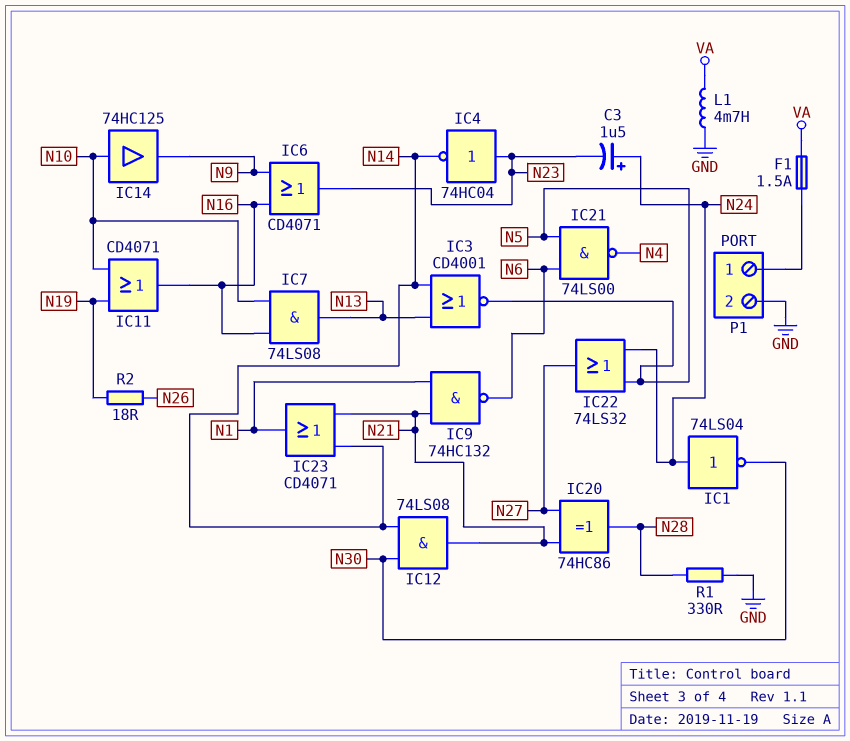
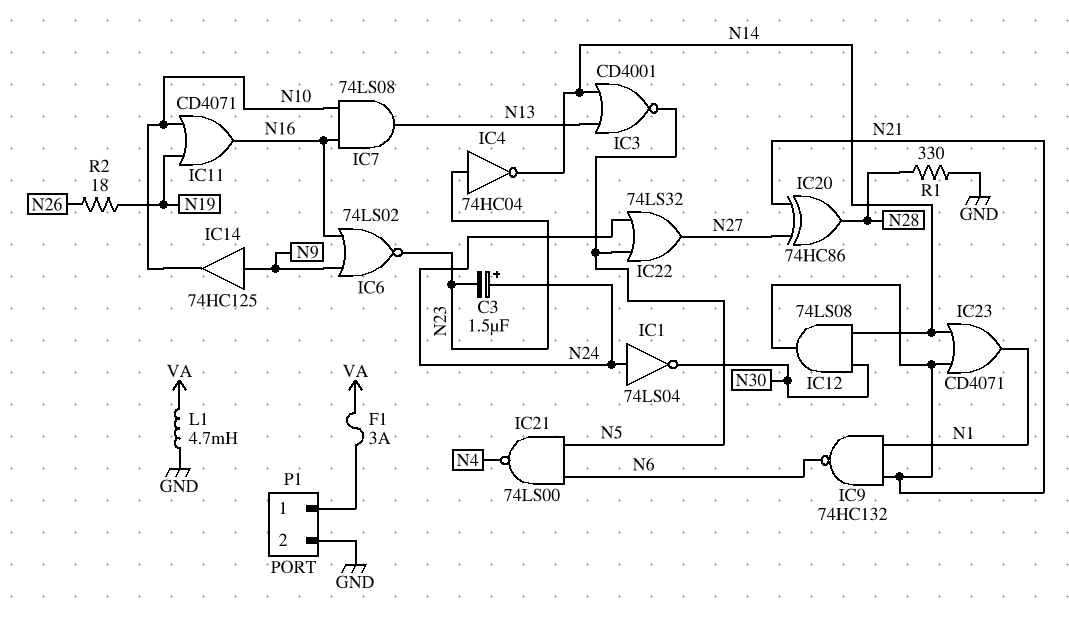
F1: 1.5A (P1/1, VA) -> 3A (P1/1, VA)
IC6: OR CD4071 (in N9, in N16, out N23) -> NOR 74LS02 (in N9, in N16, out N23)
IC14: buffer 74HC125 (in N10, out N9) -> buffer 74HC125 (in N9, out N10)

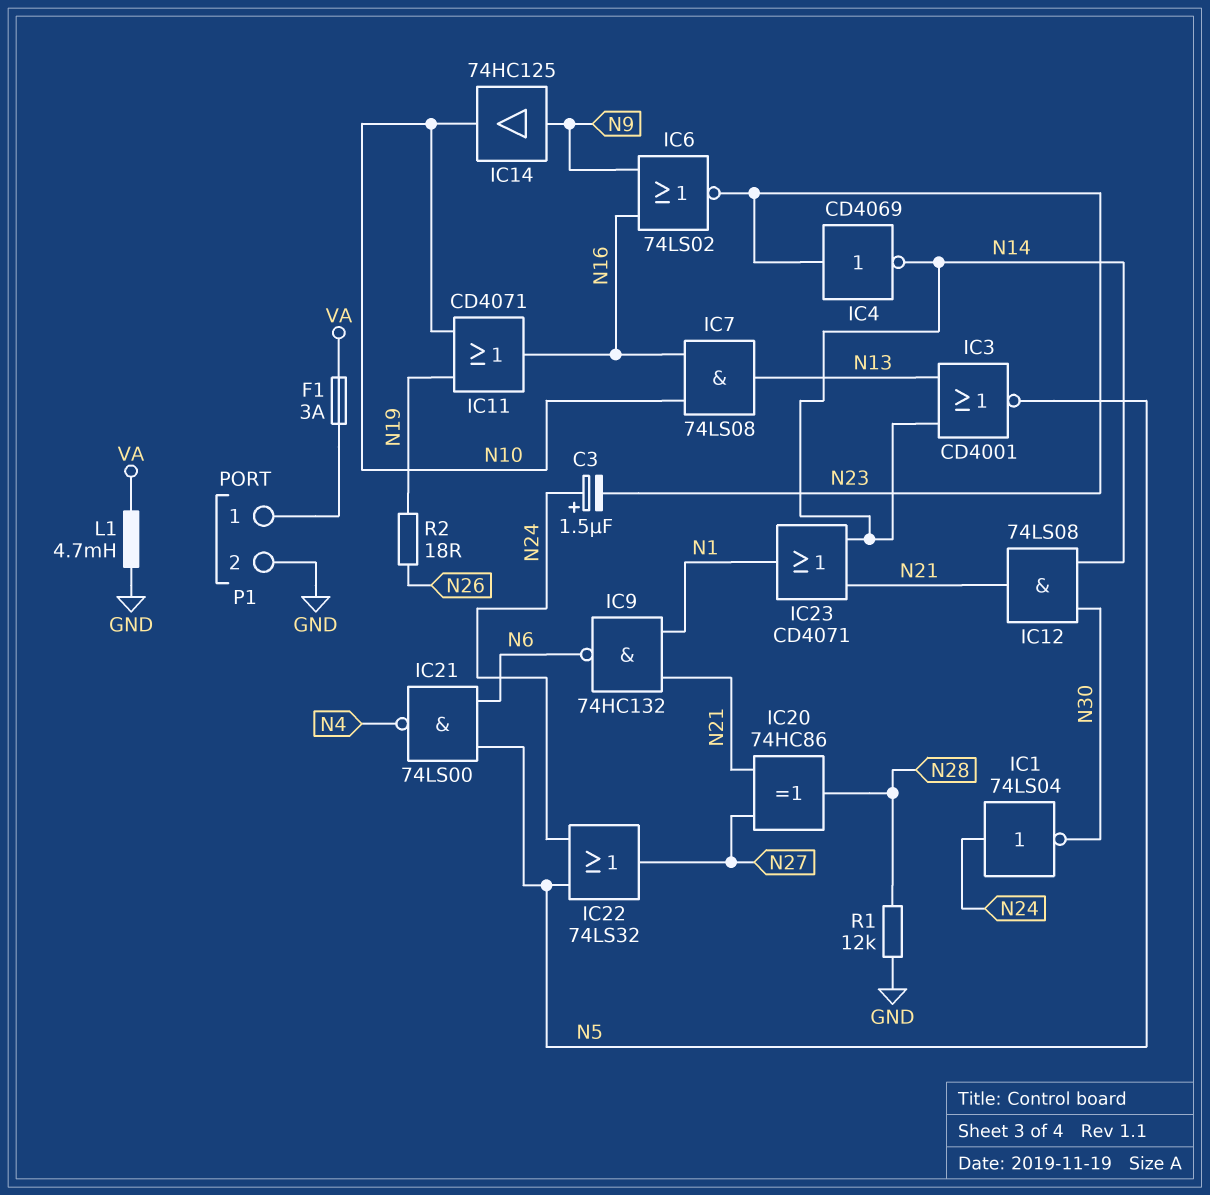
IC4: NOT 74HC04 (in N23, out N14) -> NOT CD4069 (in N23, out N14)
R1: 330 (GND, N28) -> 12k (GND, N28)

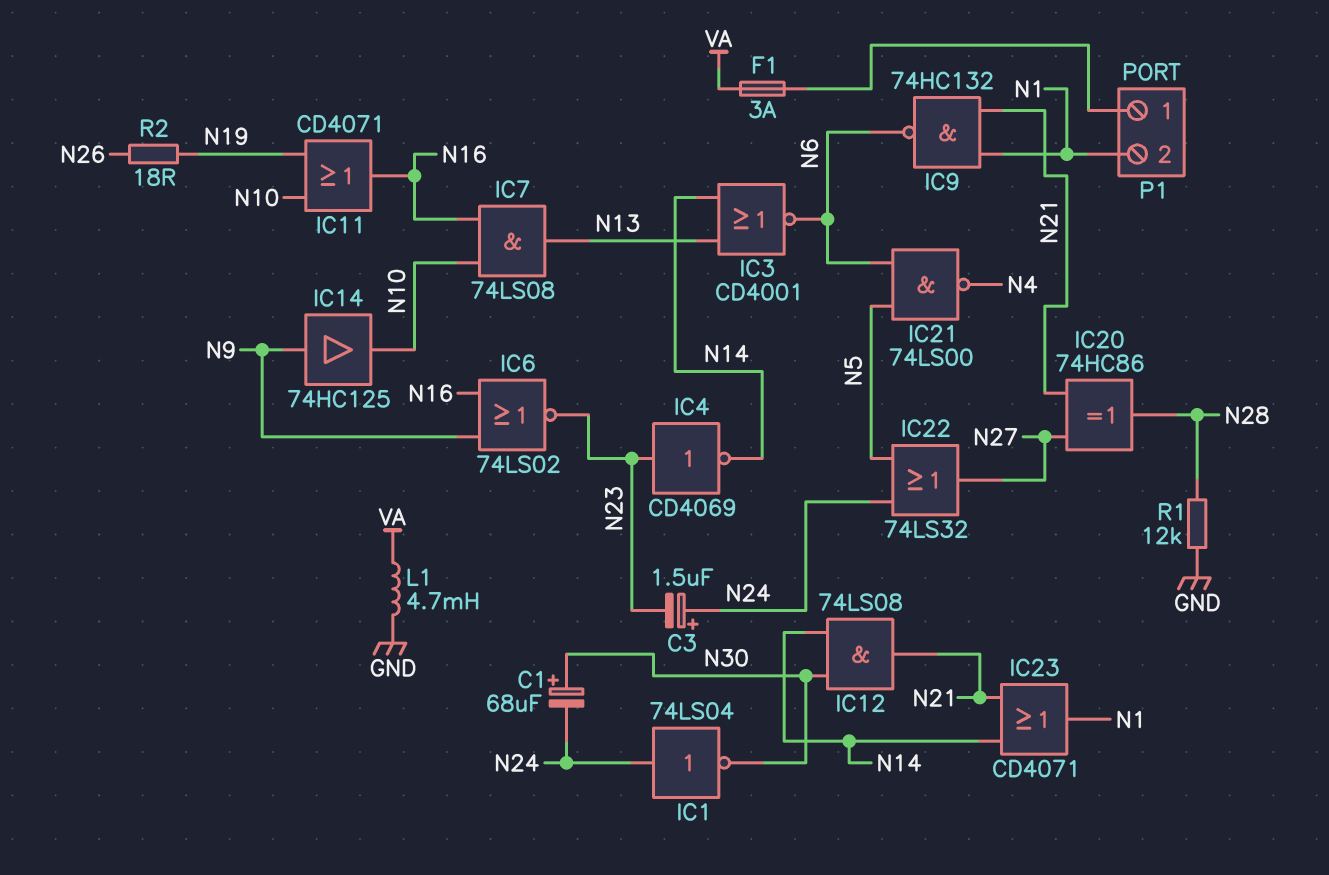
C1: none -> 68uF (plus N30, minus N24)
IC3: NOR CD4001 (in N13, in N14, out N5) -> NOR CD4001 (in N13, in N14, out N6)
P1 pin 2: GND -> N1

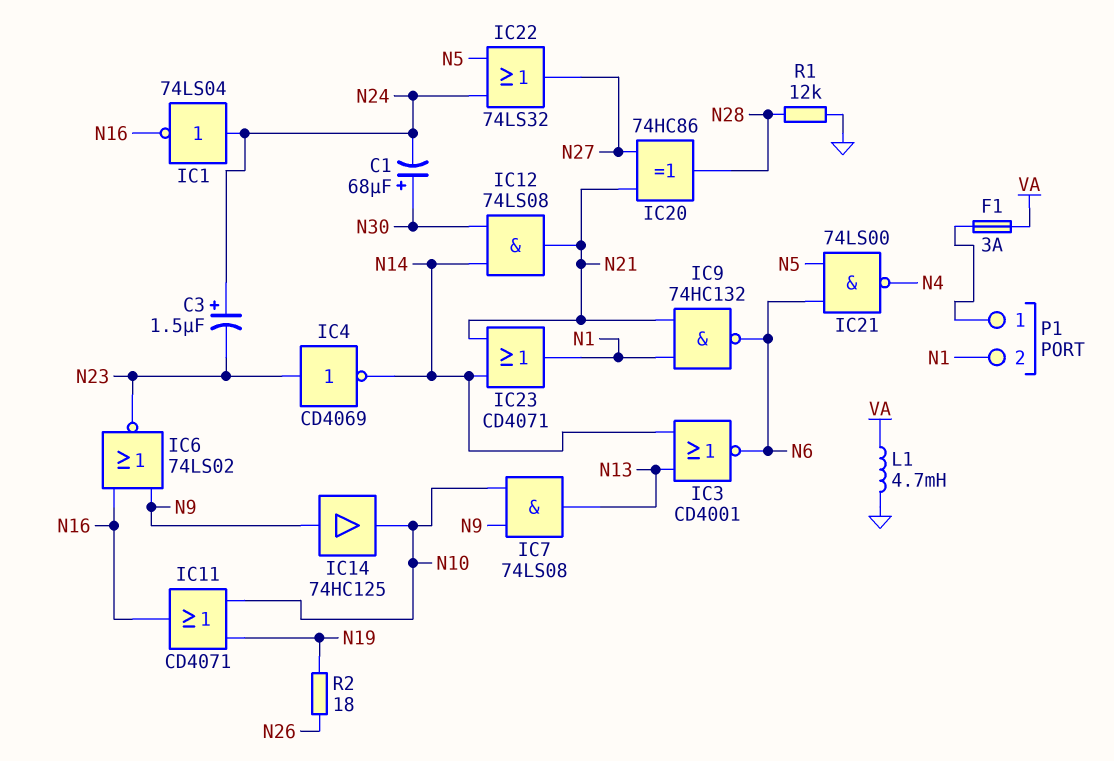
IC1: NOT 74LS04 (in N24, out N30) -> NOT 74LS04 (in N24, out N16)
IC7: AND 74LS08 (in N10, in N16, out N13) -> AND 74LS08 (in N9, in N10, out N13)

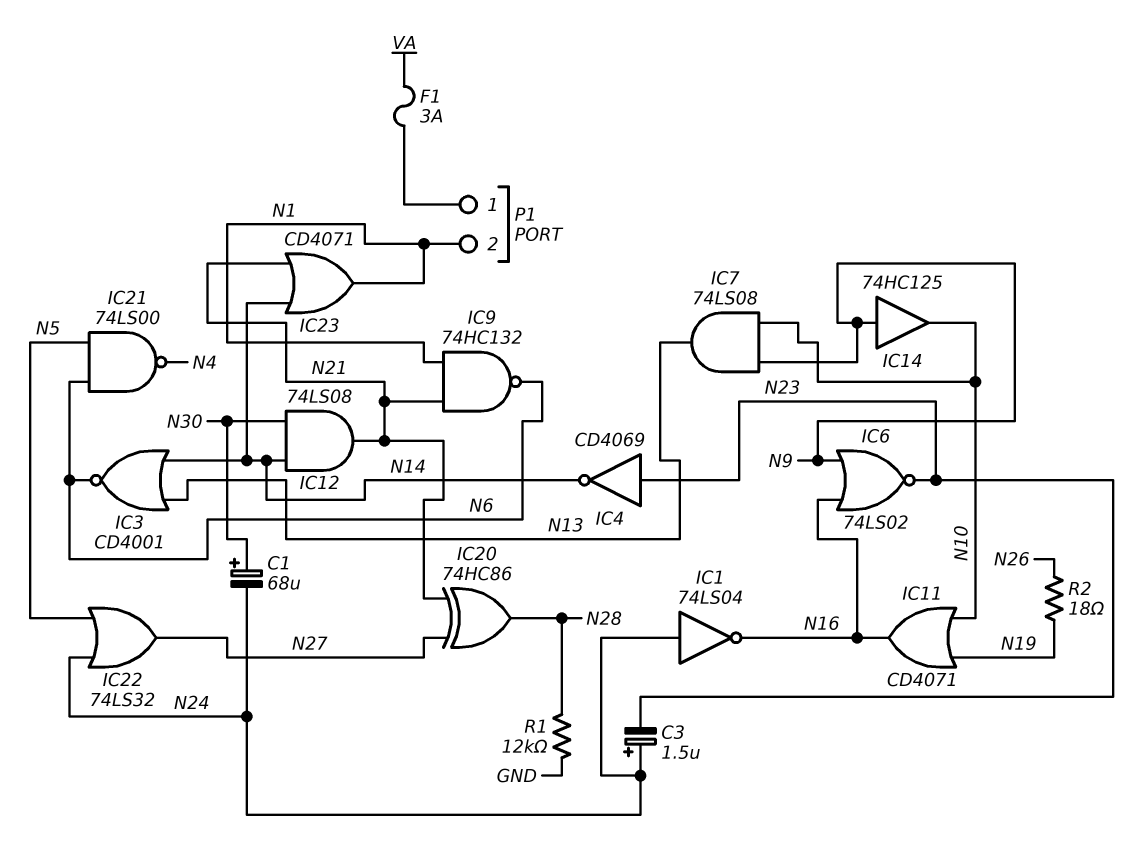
L1: 4.7mH (GND, VA) -> none

